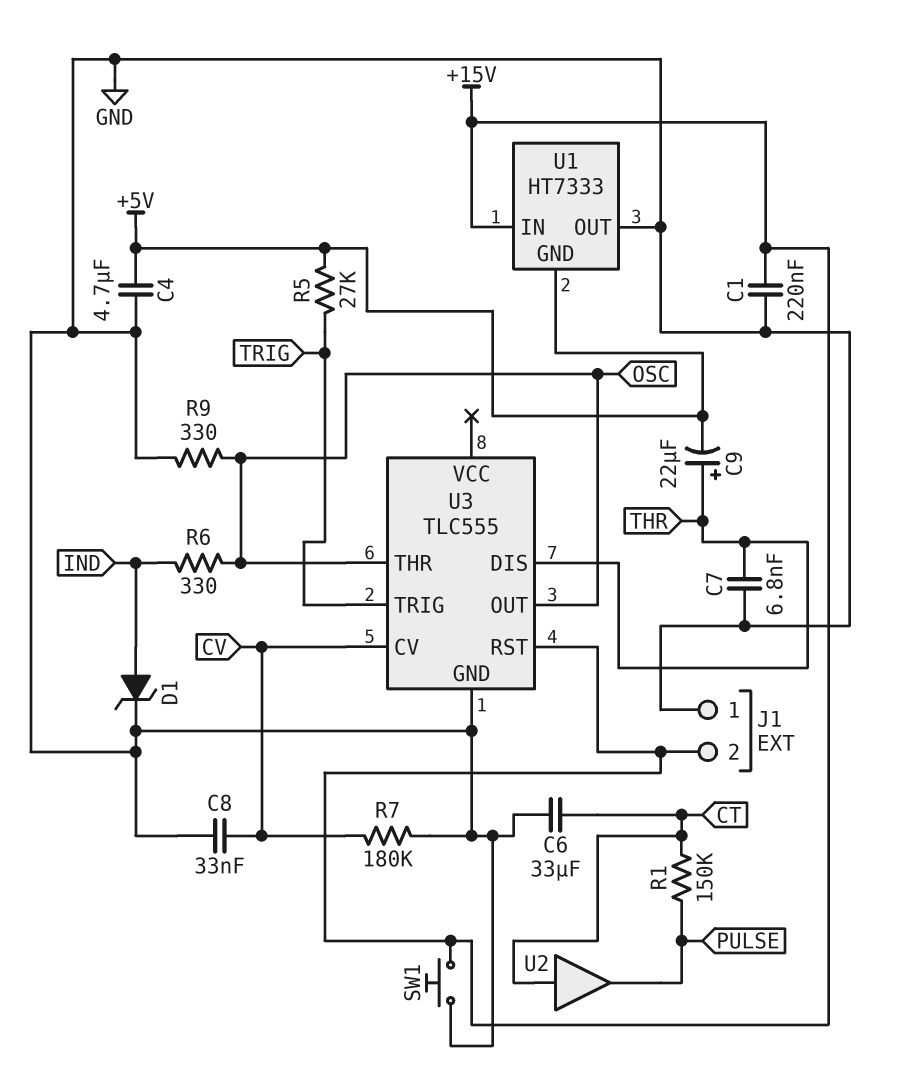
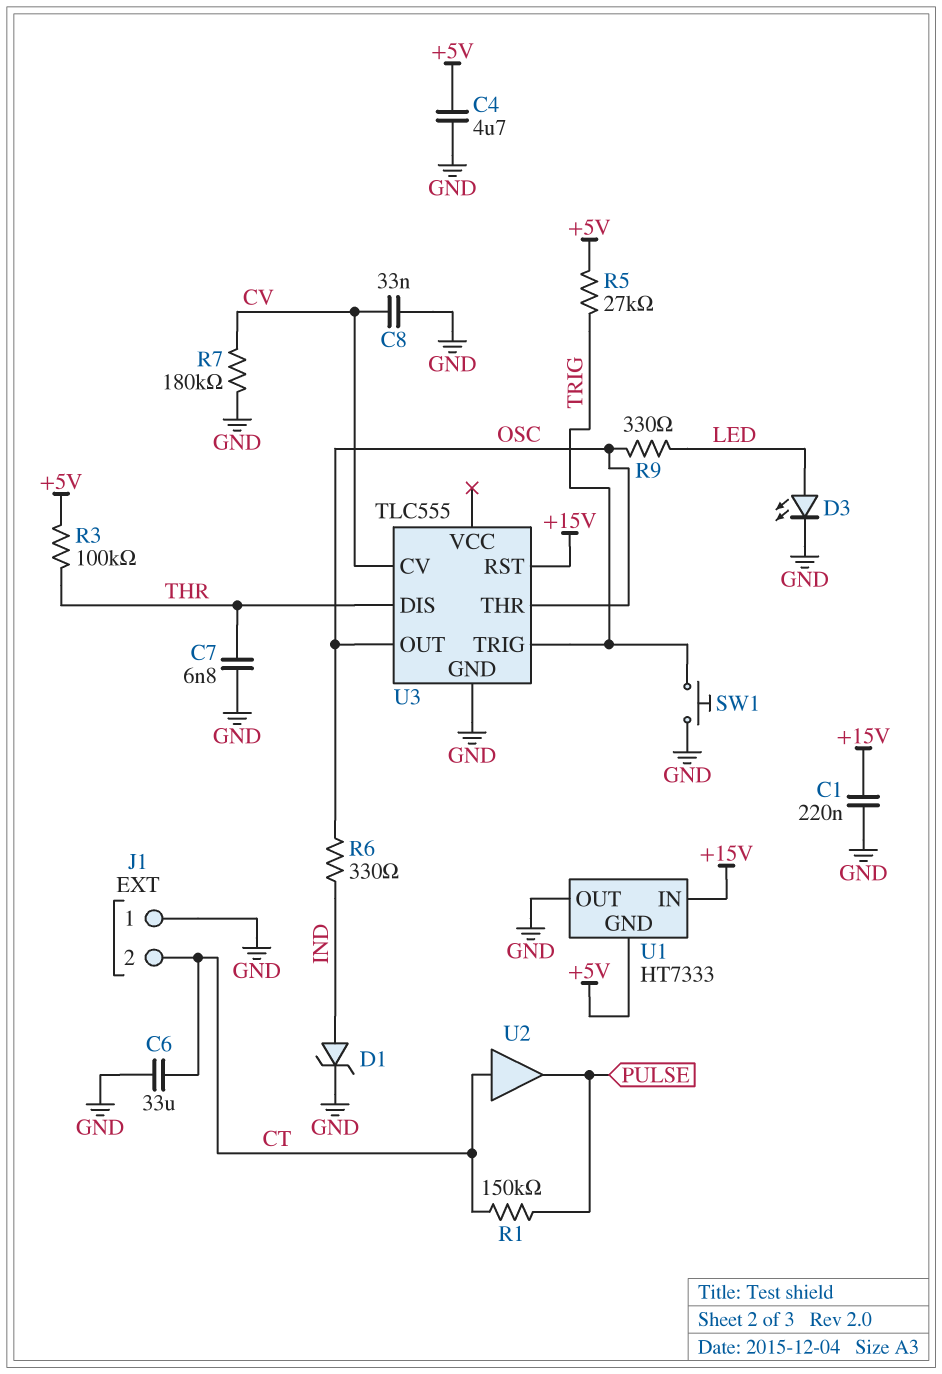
C9: 22uF (plus THR, minus +5V) -> none
D3: none -> LED (A LED, K GND)
J1 pin 2: +15V -> CT
R3: none -> 100k (+5V, THR)
R9: 330 (GND, OSC) -> 330 (LED, OSC)
SW1: button (+15V, GND) -> button (GND, TRIG)

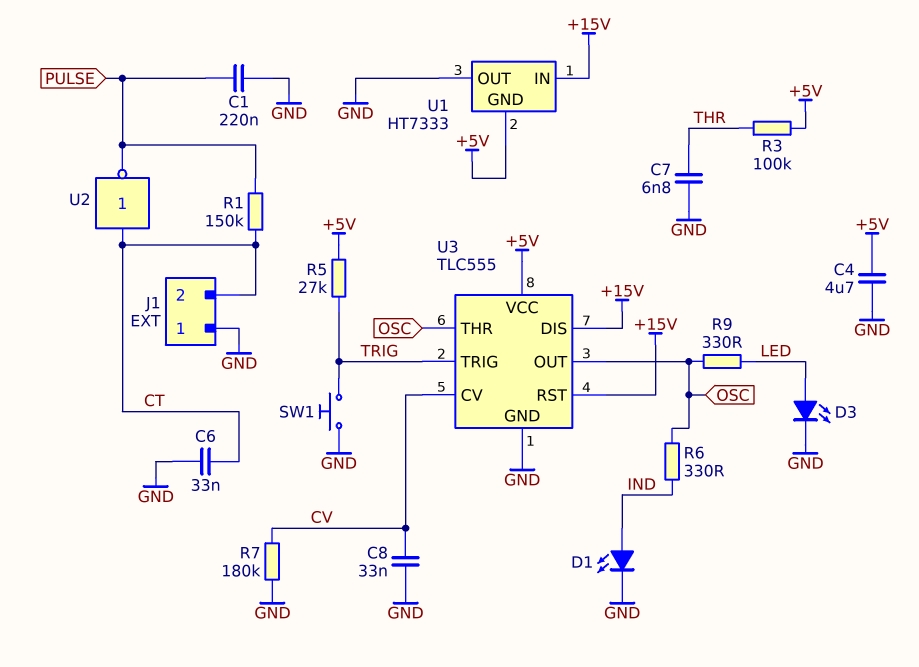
C1: 220nF (+15V, GND) -> 220nF (GND, PULSE)
C6: 33uF (CT, GND) -> 33nF (CT, GND)
D1: zener (A IND, K GND) -> LED (A IND, K GND)
U2: buffer (in CT, out PULSE) -> NOT (in CT, out PULSE)
U3 pin DIS: THR -> +15V
U3 pin VCC: none -> +5V

